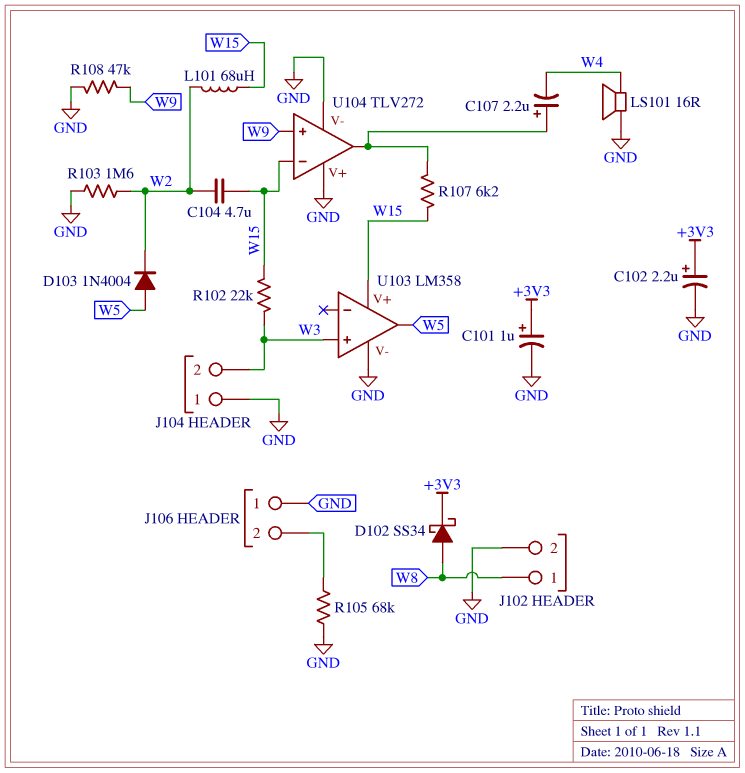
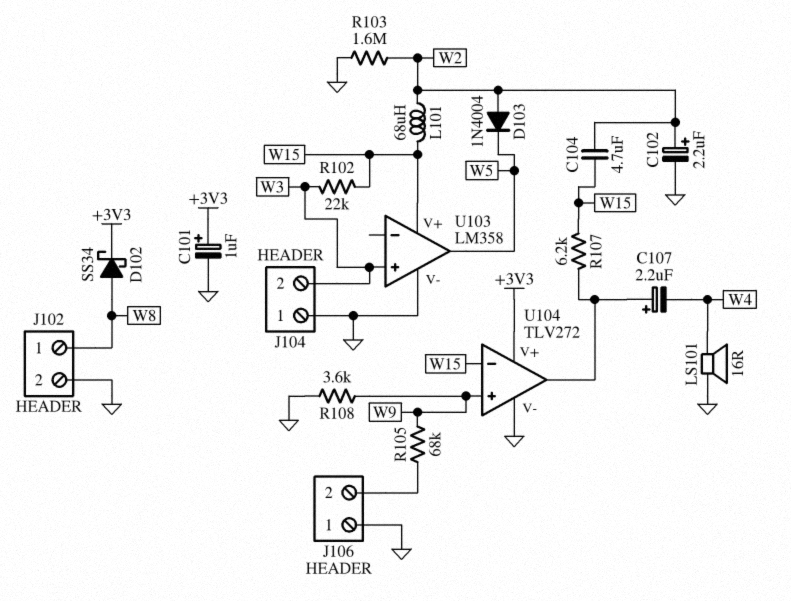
C102: 2.2uF (plus +3V3, minus GND) -> 2.2uF (plus W2, minus GND)
D103: diode 1N4004 (A W5, K W2) -> diode 1N4004 (A W2, K W5)
R105: 68k (GND, J106/2) -> 68k (J106/2, W9)
R108: 47k (GND, W9) -> 3.6k (GND, W9)
U104 pin V+: GND -> +3V3

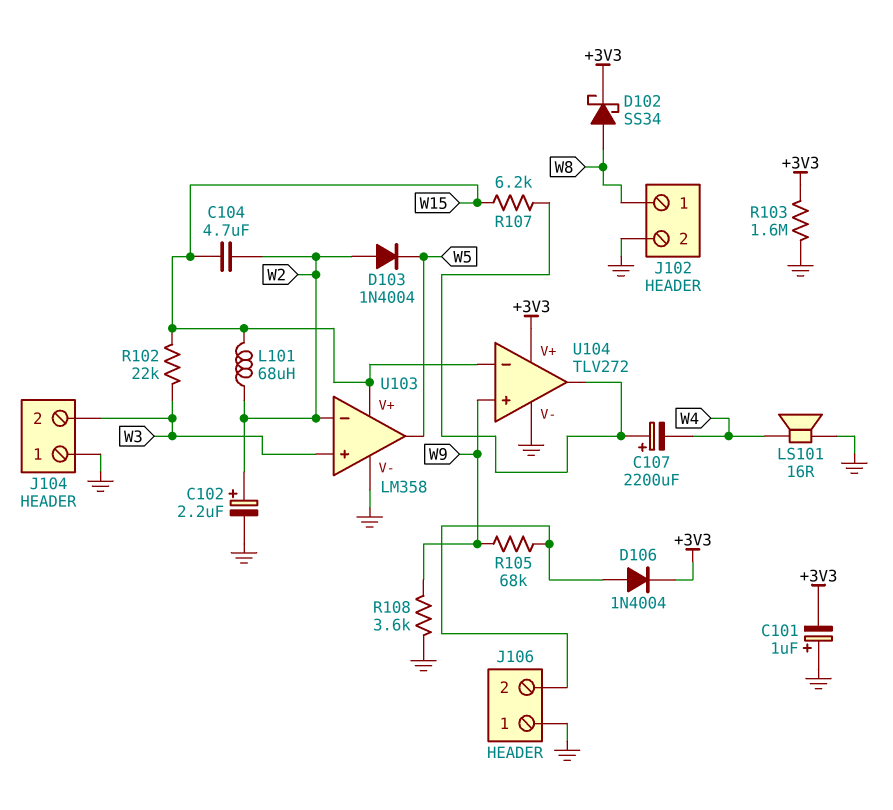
C101: 1uF (plus +3V3, minus GND) -> 1uF (plus GND, minus +3V3)
C107: 2.2uF (plus U104/out, minus W4) -> 2200uF (plus U104/out, minus W4)
D106: none -> diode 1N4004 (A J106/2, K +3V3)
R103: 1.6M (GND, W2) -> 1.6M (+3V3, GND)
U103 pin in-: none -> W2

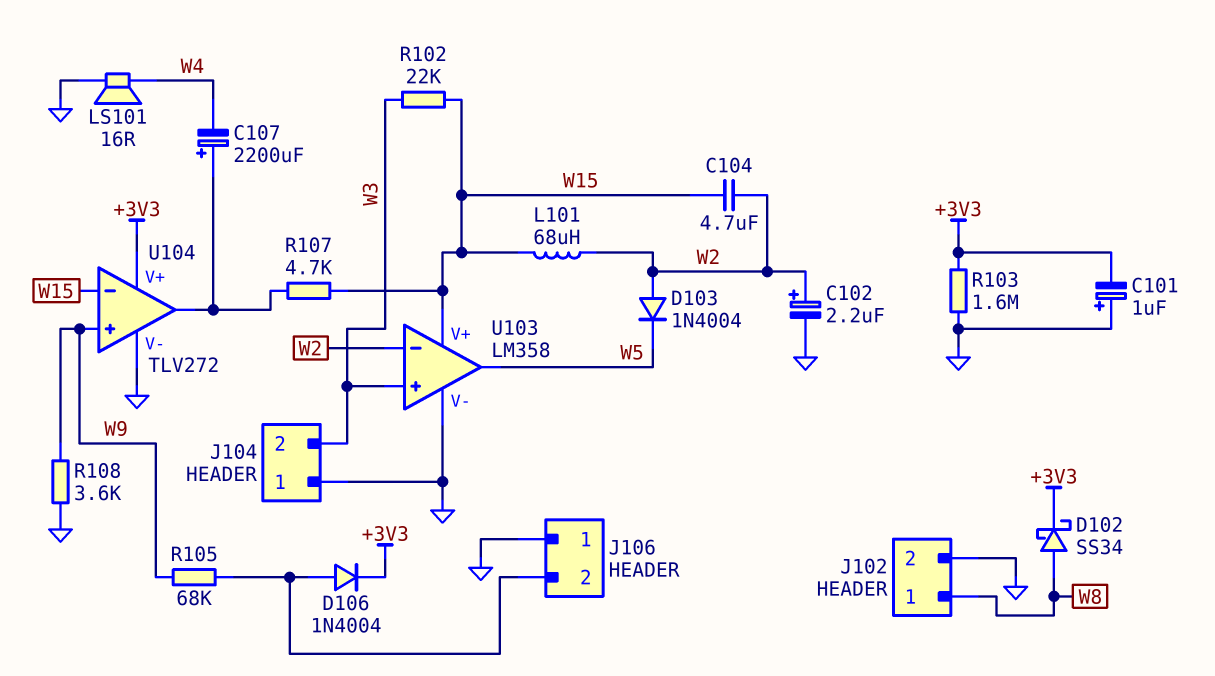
R107: 6.2k (U104/out, W15) -> 4.7k (U104/out, W15)

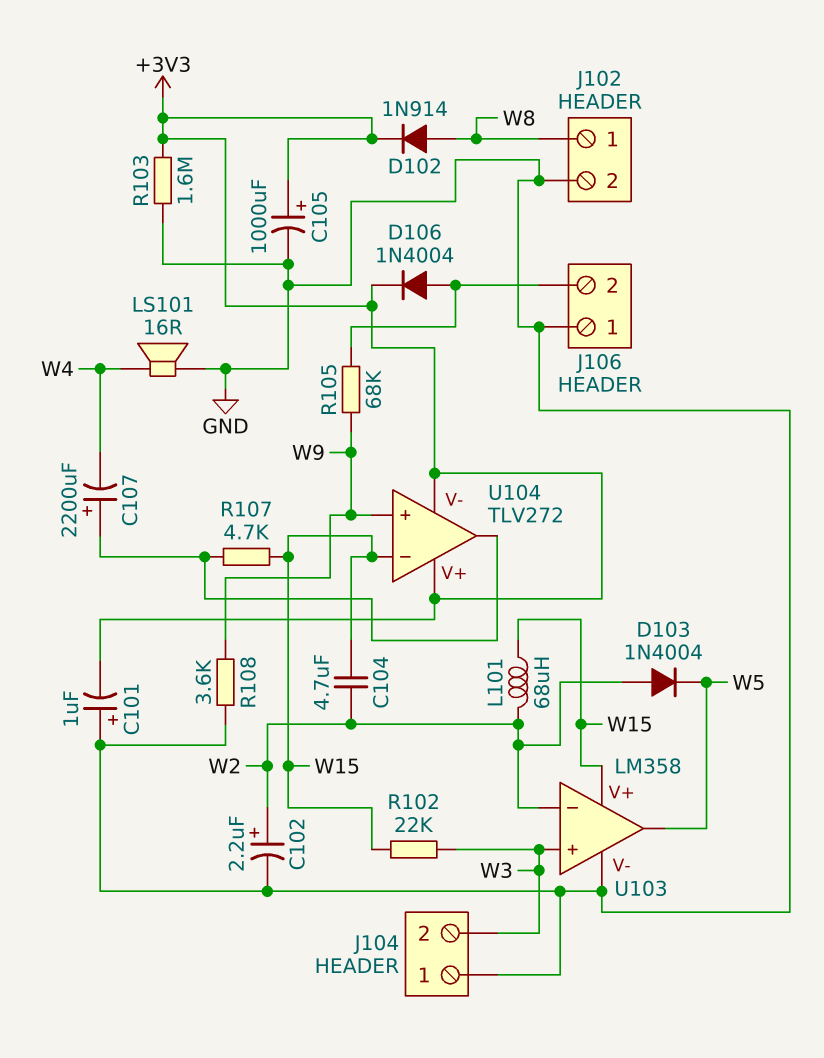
C105: none -> 1000uF (plus +3V3, minus GND)
D102: schottky SS34 (A W8, K +3V3) -> diode 1N914 (A W8, K +3V3)
U104 pin V-: GND -> +3V3

